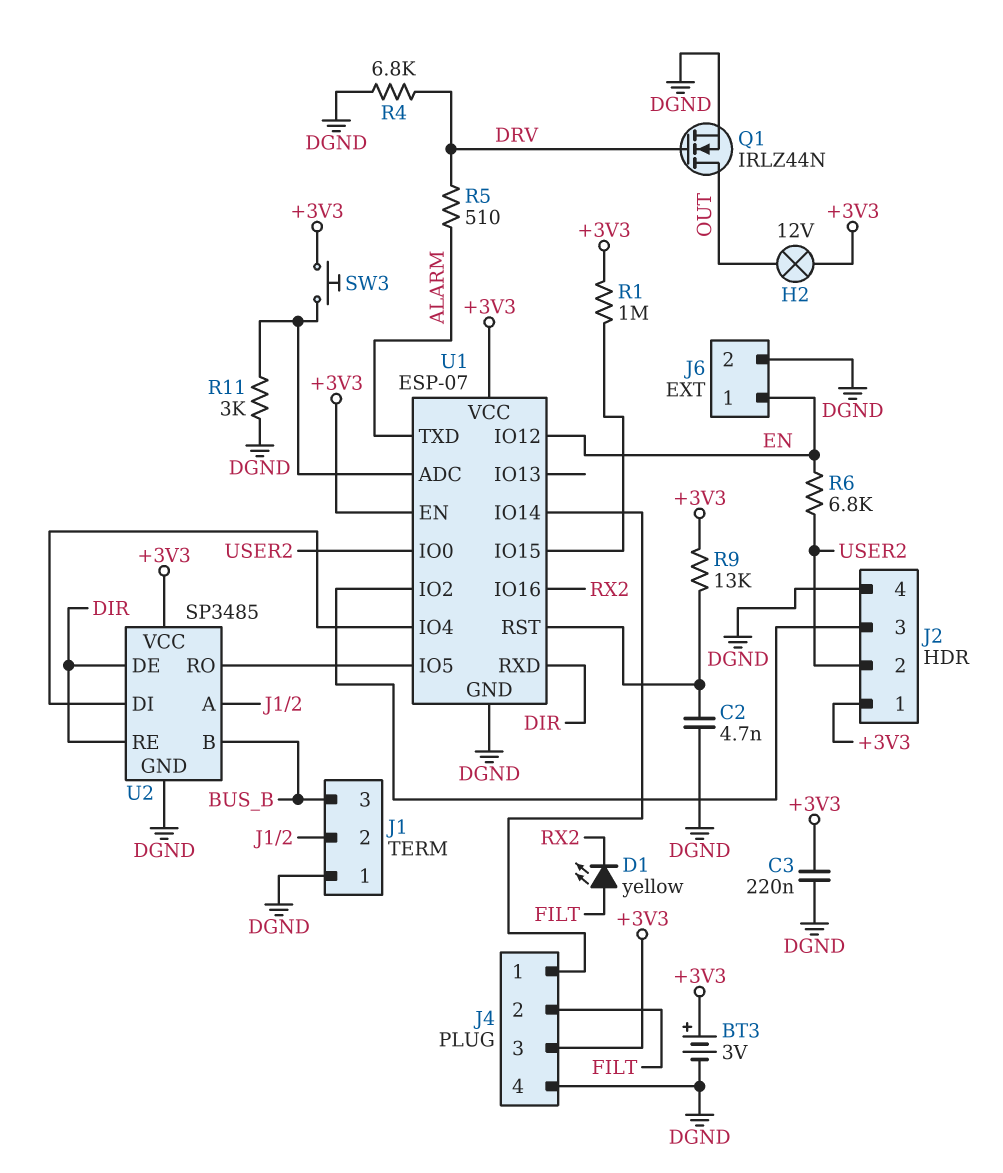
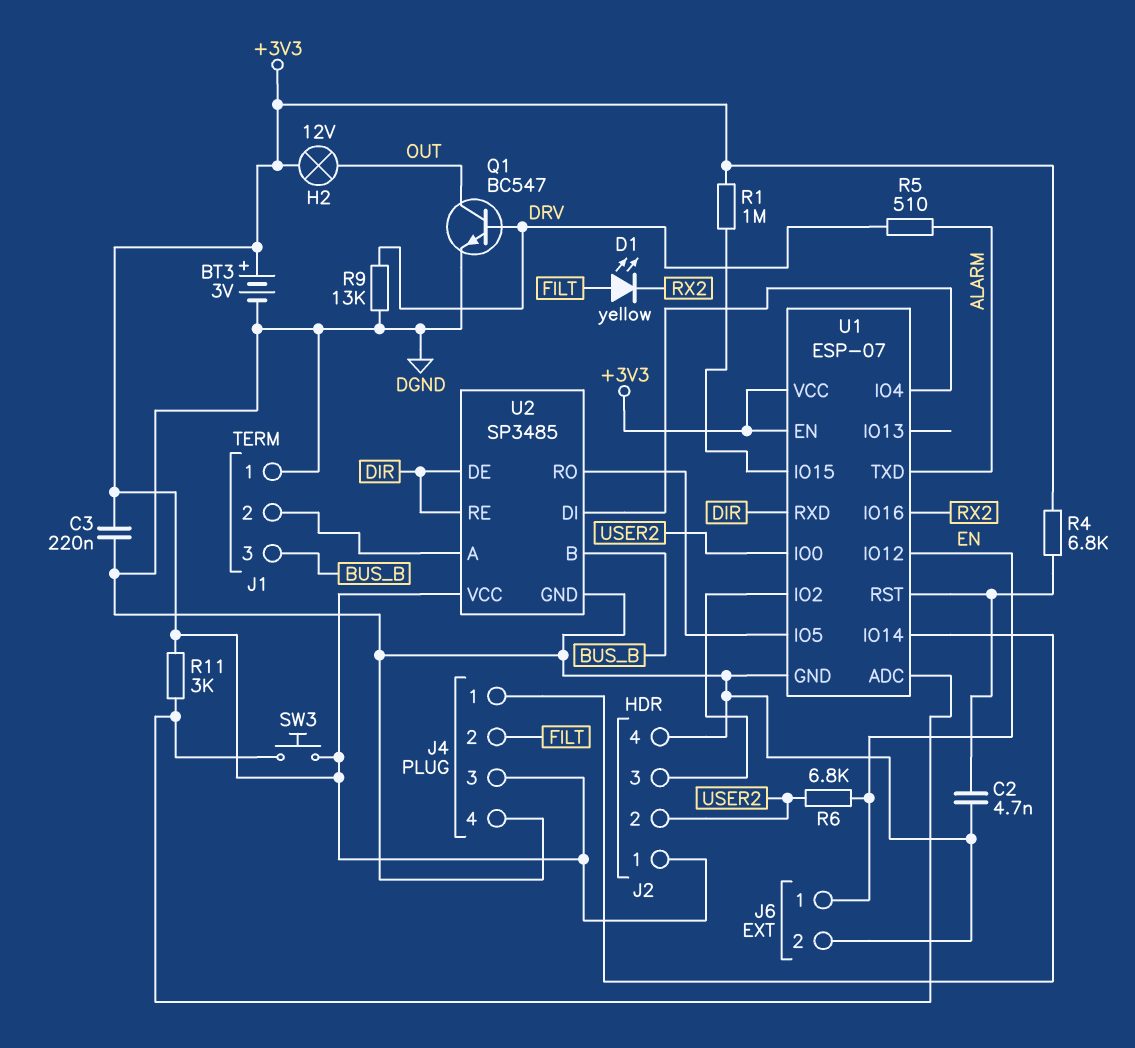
Q1: NMOS IRLZ44N (G DRV, D OUT, S DGND) -> NPN BC547 (B DRV, C OUT, E DGND)
R4: 6.8k (DGND, DRV) -> 6.8k (+3V3, U1/RST)
R9: 13k (+3V3, U1/RST) -> 13k (DGND, DRV)
R11: 3k (DGND, U1/ADC) -> 3k (+3V3, U1/ADC)

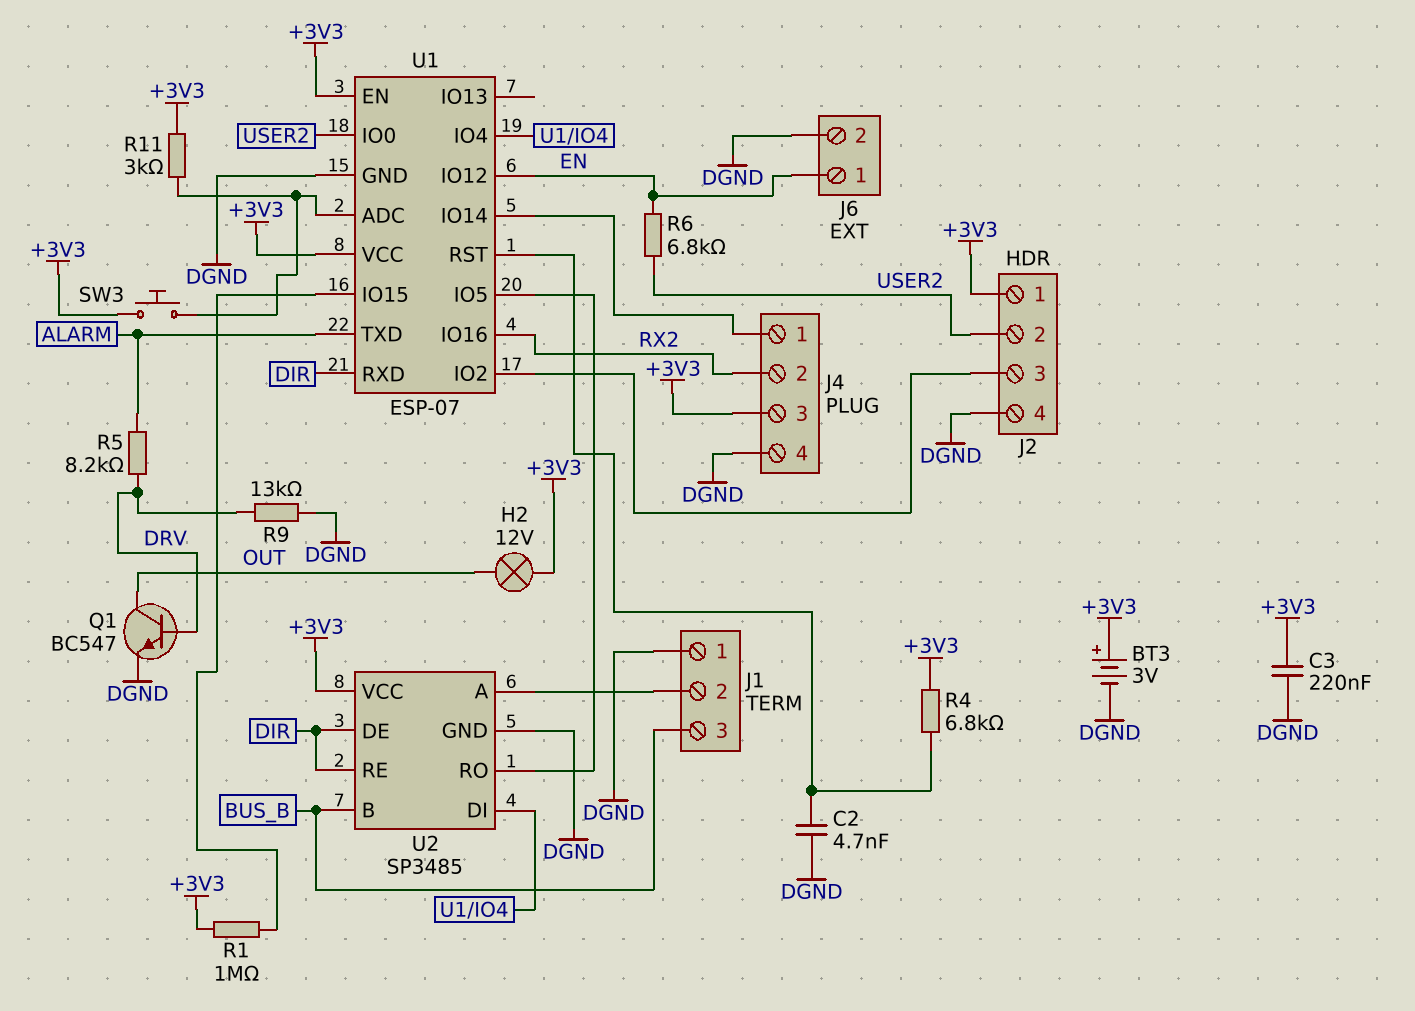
D1: LED yellow (A FILT, K RX2) -> none
J4 pin 2: FILT -> RX2
R5: 510 (ALARM, DRV) -> 8.2k (ALARM, DRV)

